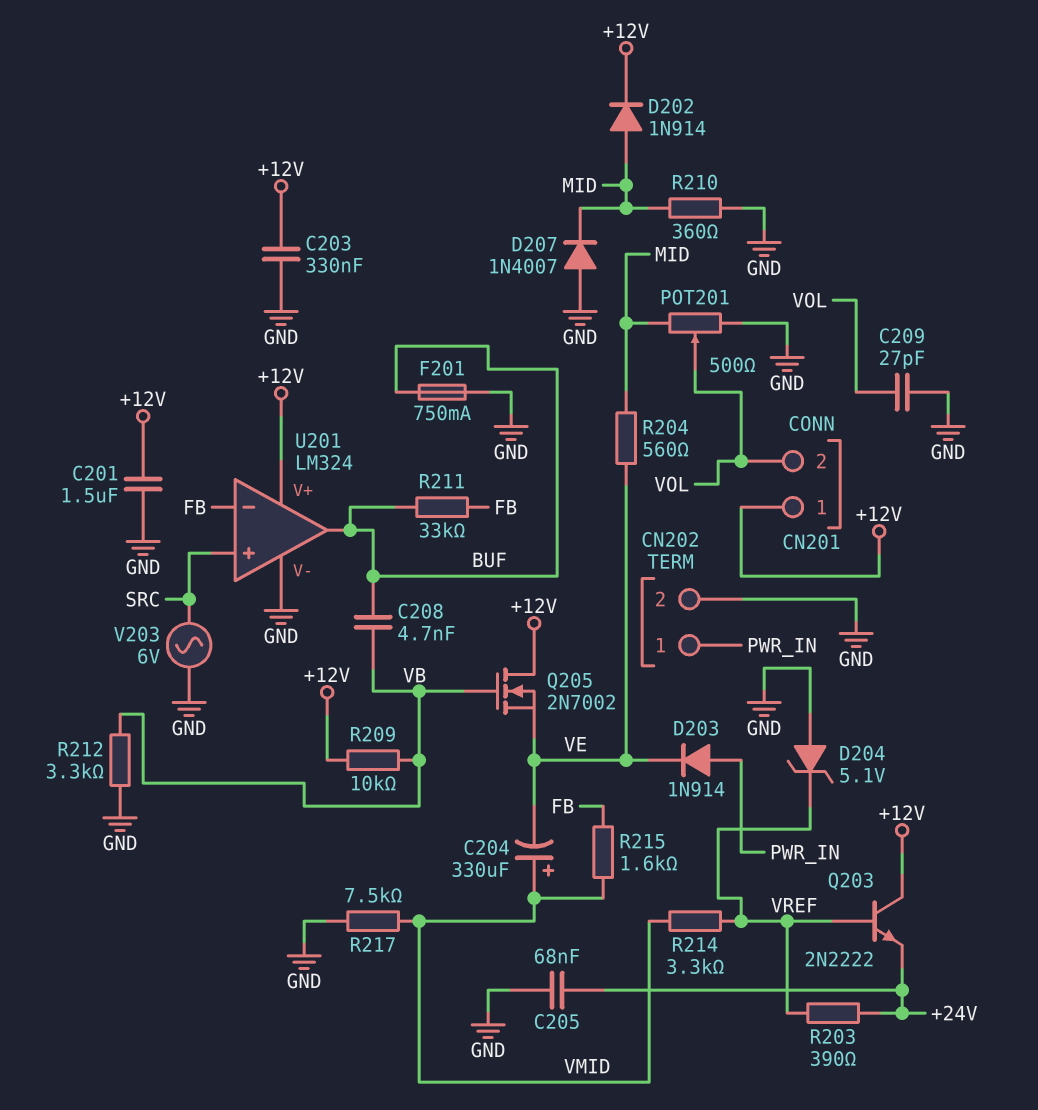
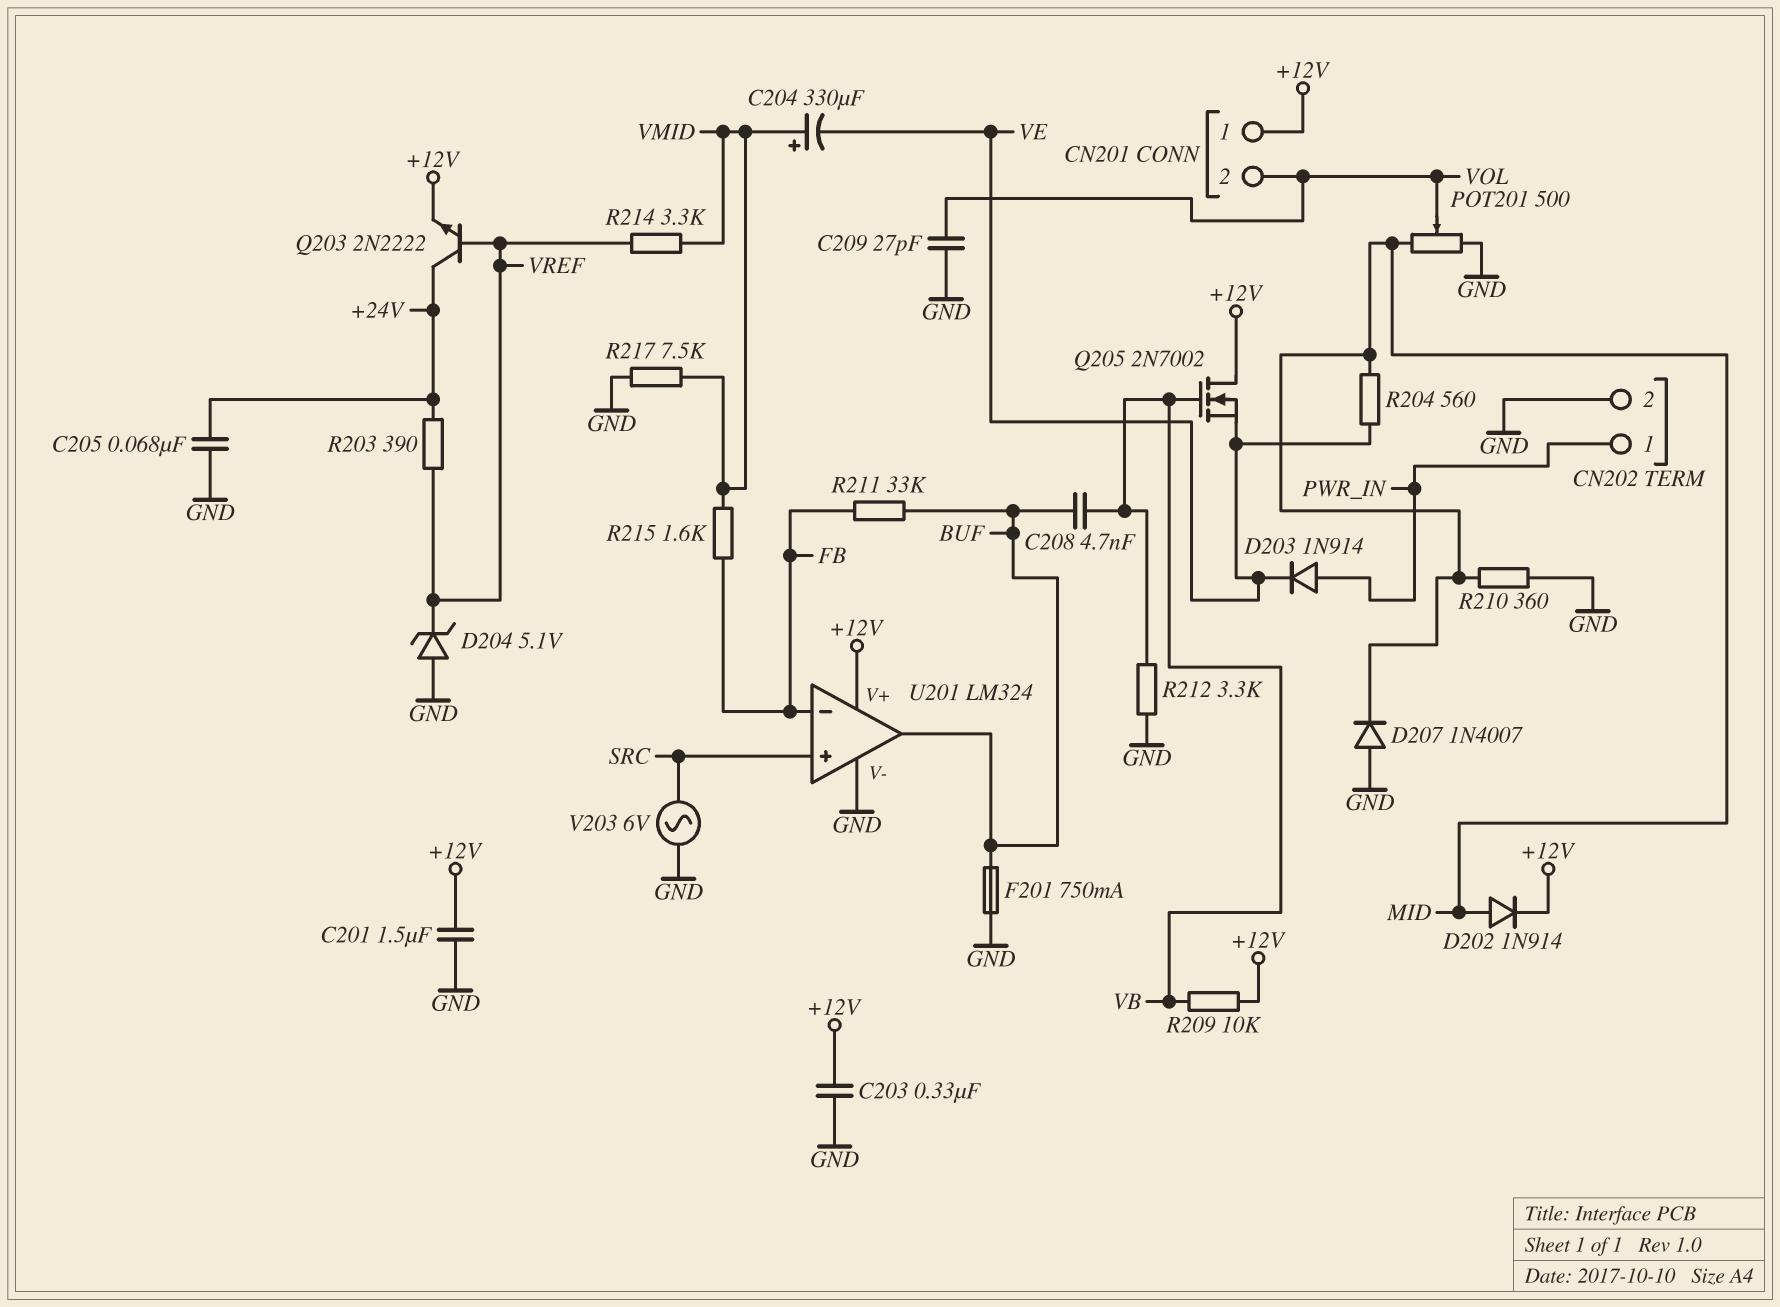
Q203: NPN 2N2222 (B VREF, C +12V, E +24V) -> NPN 2N2222 (B VREF, C +24V, E +12V)

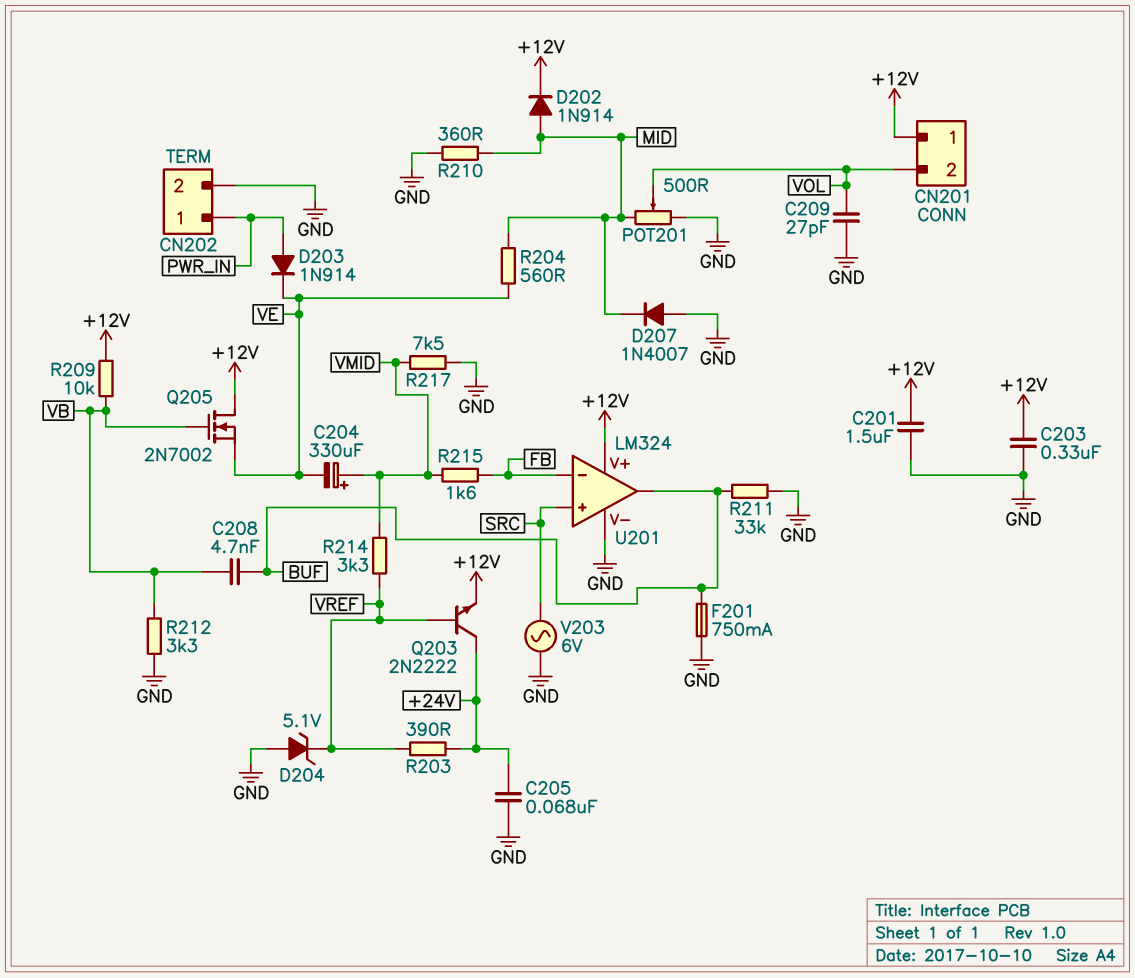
R211: 33k (BUF, FB) -> 33k (BUF, GND)

